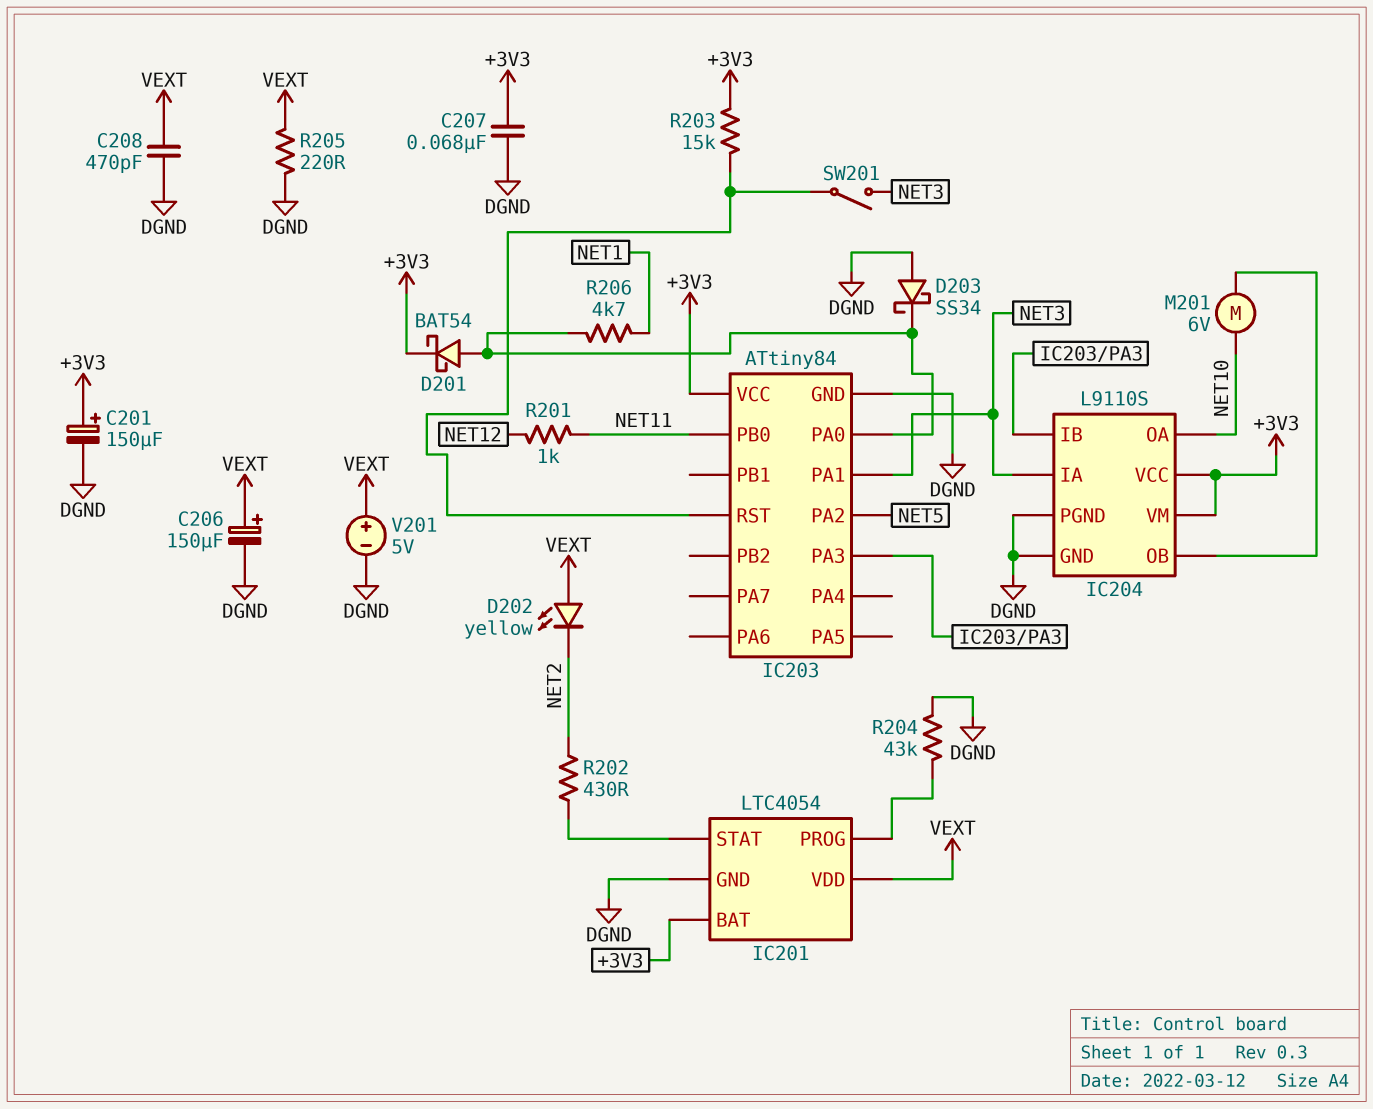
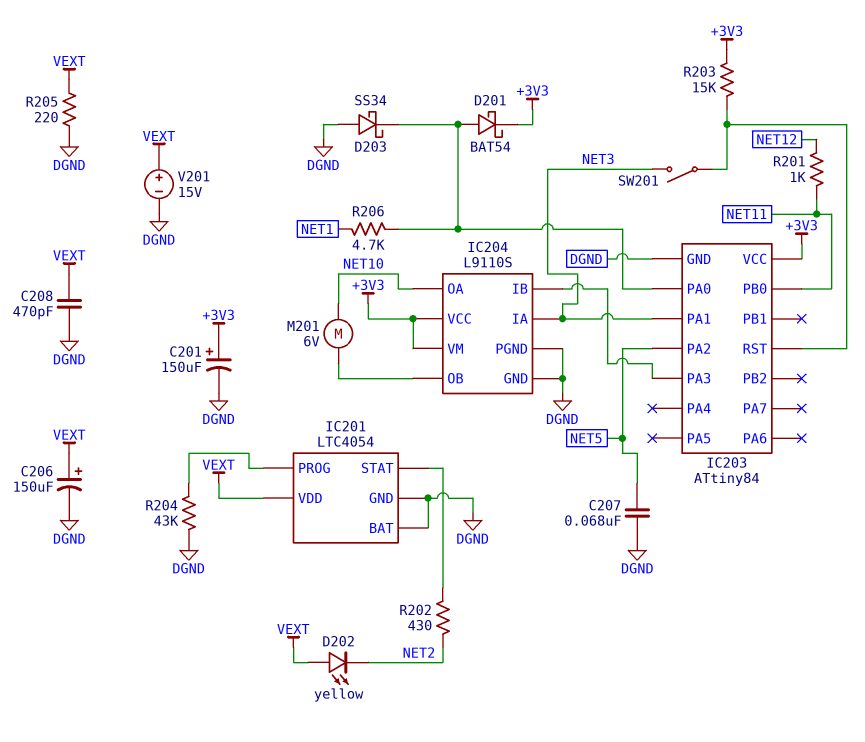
C207: 68nF (+3V3, DGND) -> 68nF (DGND, NET5)
IC201 pin BAT: +3V3 -> DGND
V201: 5V (plus VEXT, minus DGND) -> 15V (plus VEXT, minus DGND)

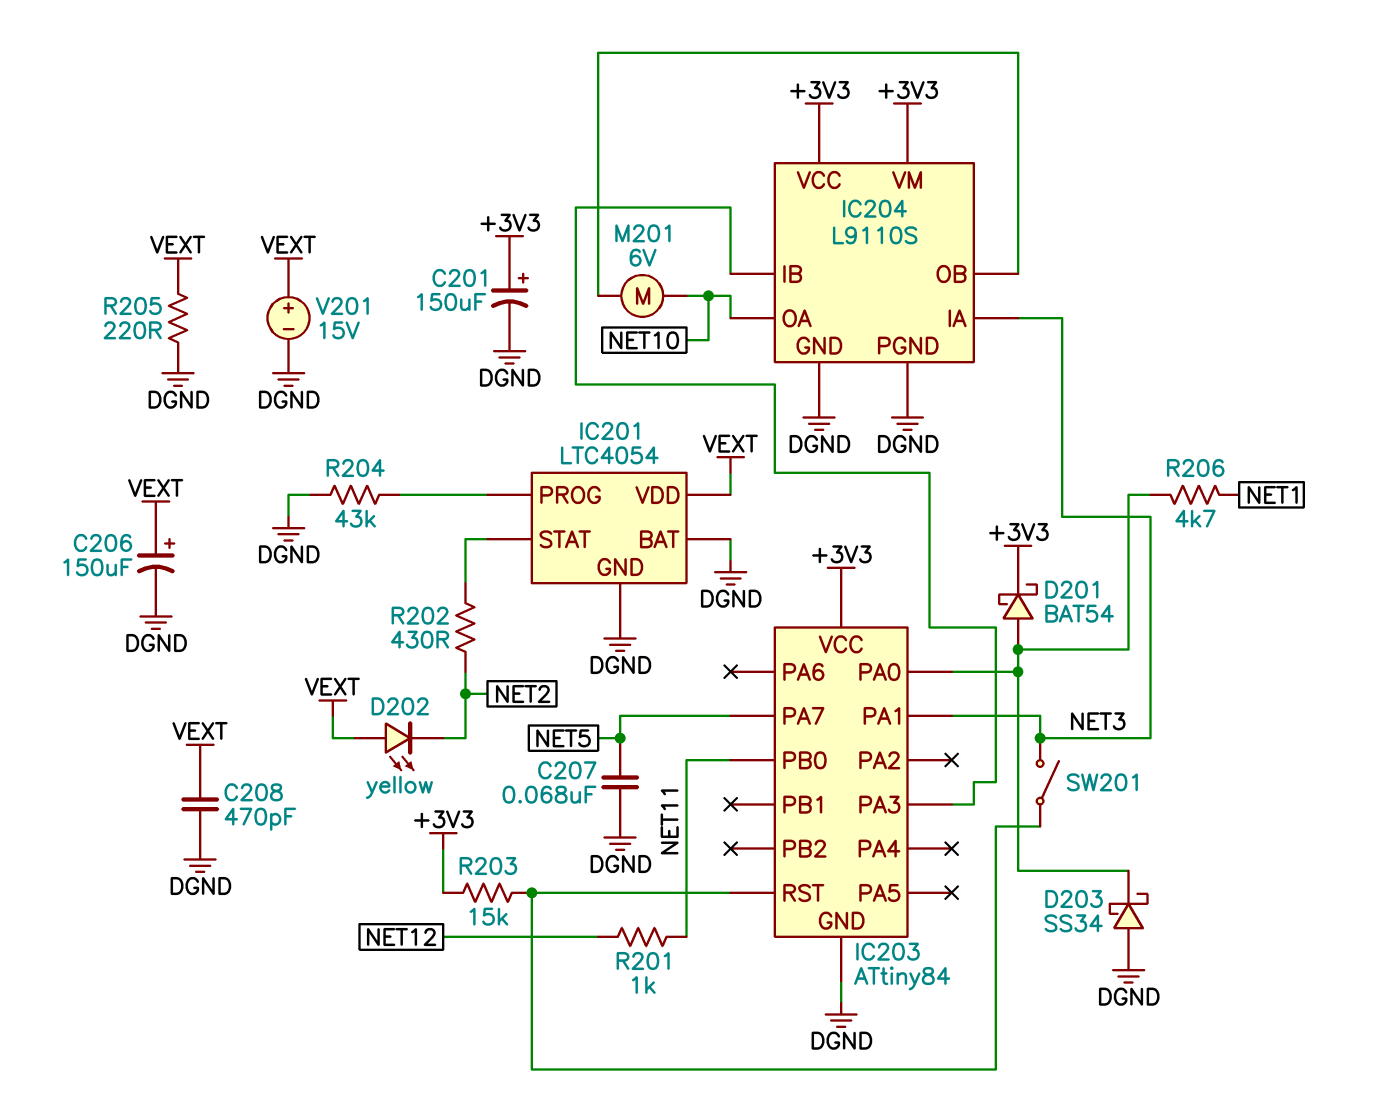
IC203 pin PA2: NET5 -> none
IC203 pin PA7: none -> NET5

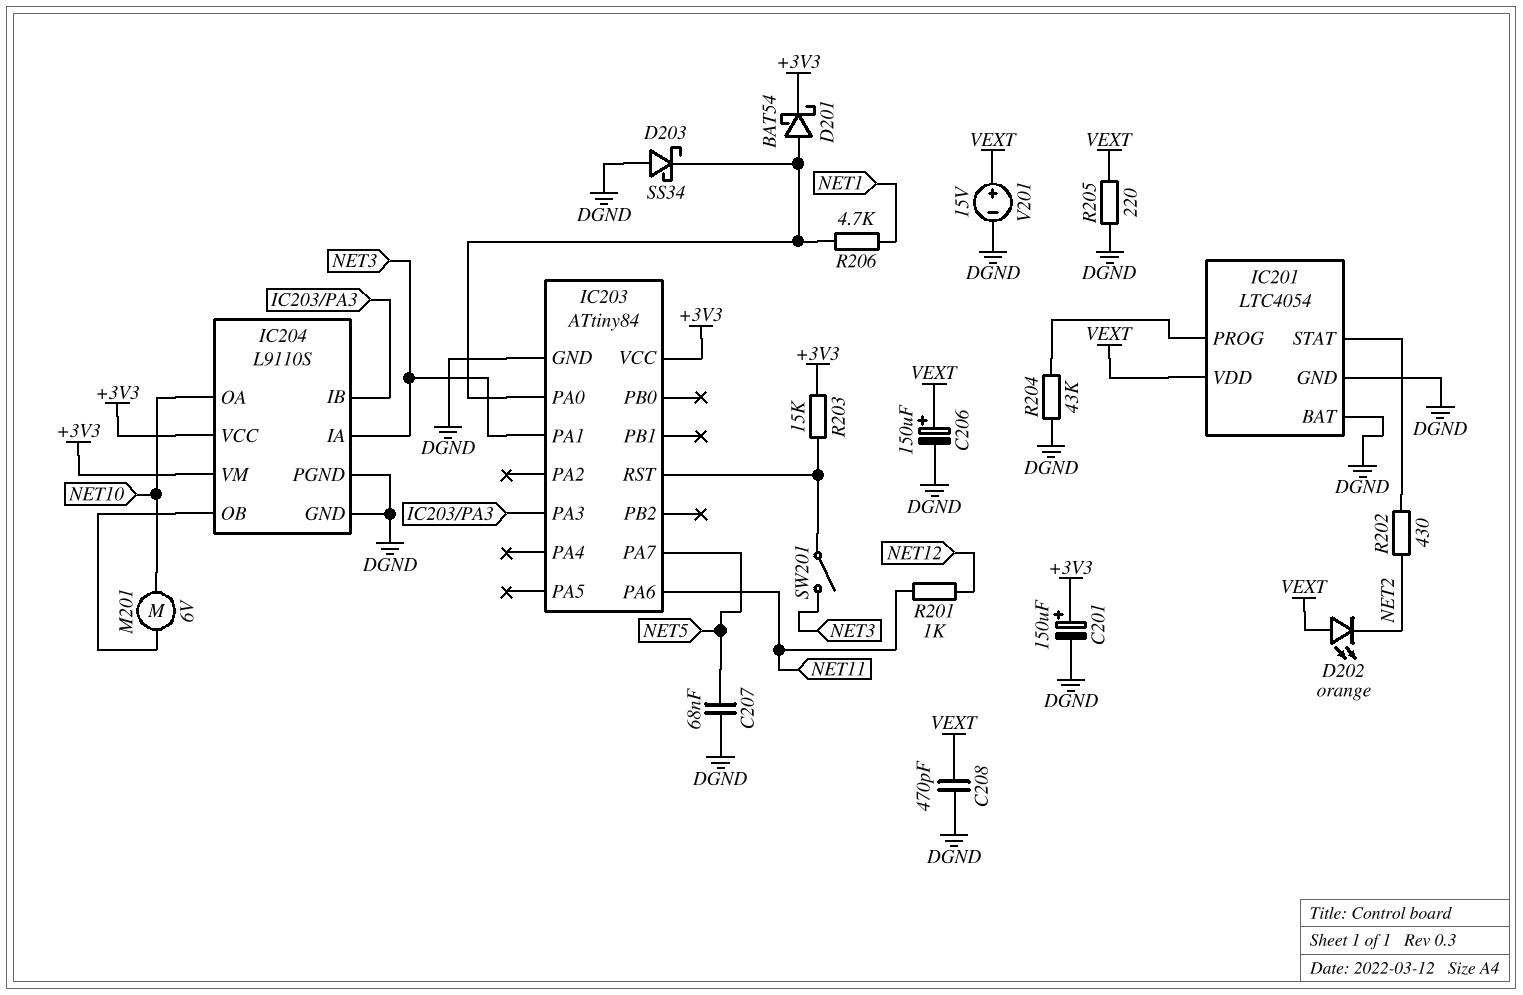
D202: LED yellow (A VEXT, K NET2) -> LED orange (A VEXT, K NET2)
IC203 pin PA6: none -> NET11
IC203 pin PB0: NET11 -> none

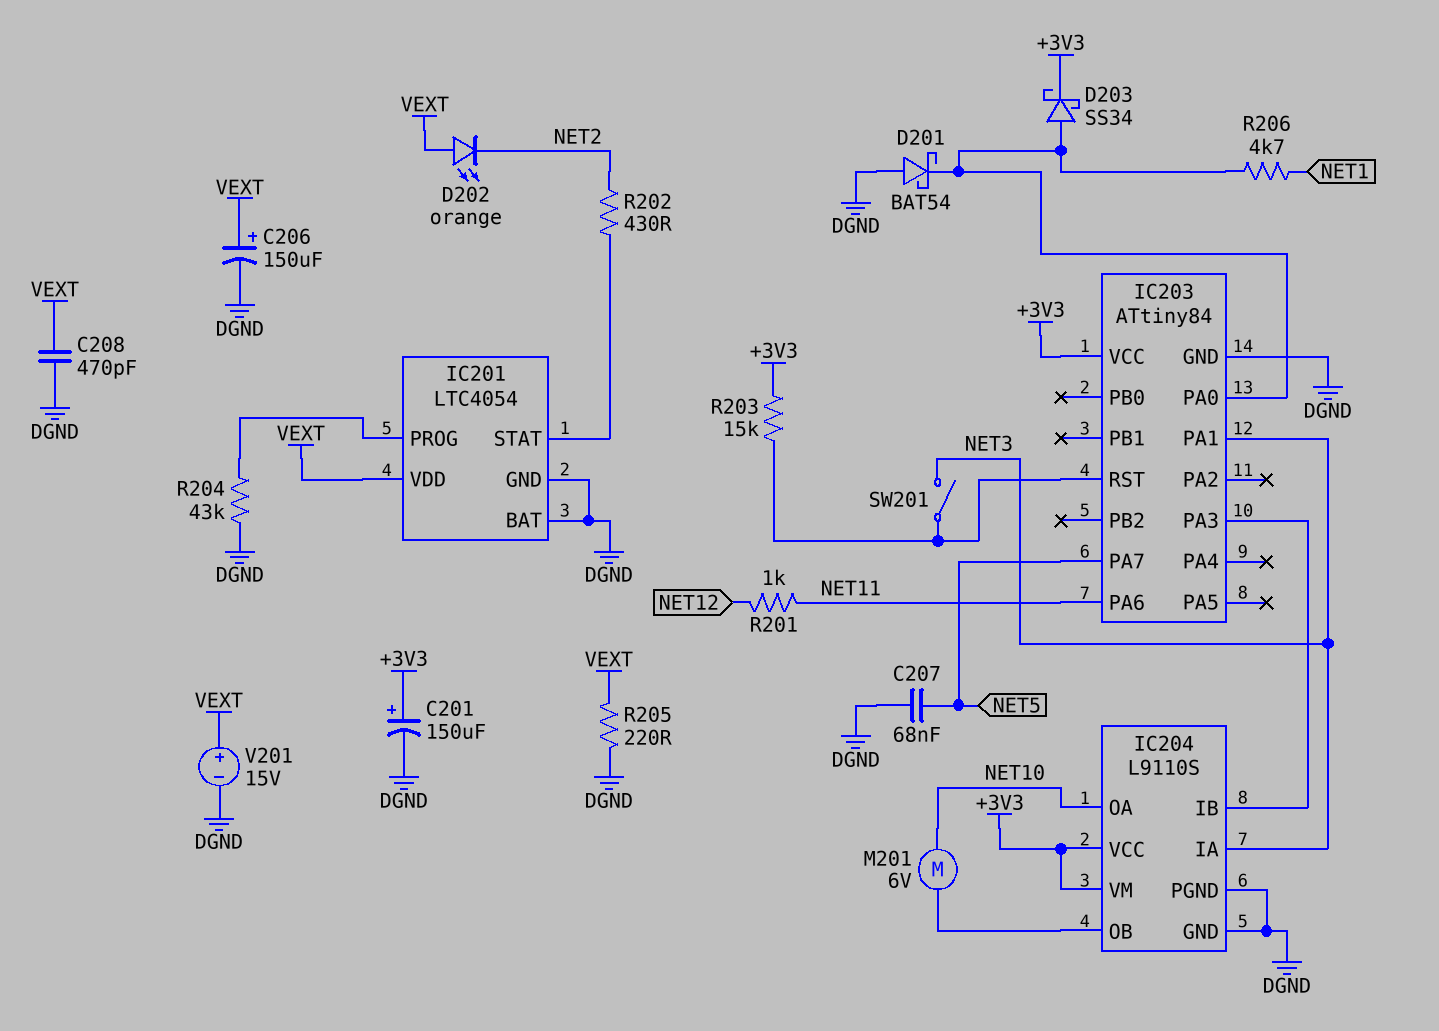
D201: schottky BAT54 (A IC203/PA0, K +3V3) -> schottky BAT54 (A DGND, K IC203/PA0)
D203: schottky SS34 (A DGND, K IC203/PA0) -> schottky SS34 (A IC203/PA0, K +3V3)

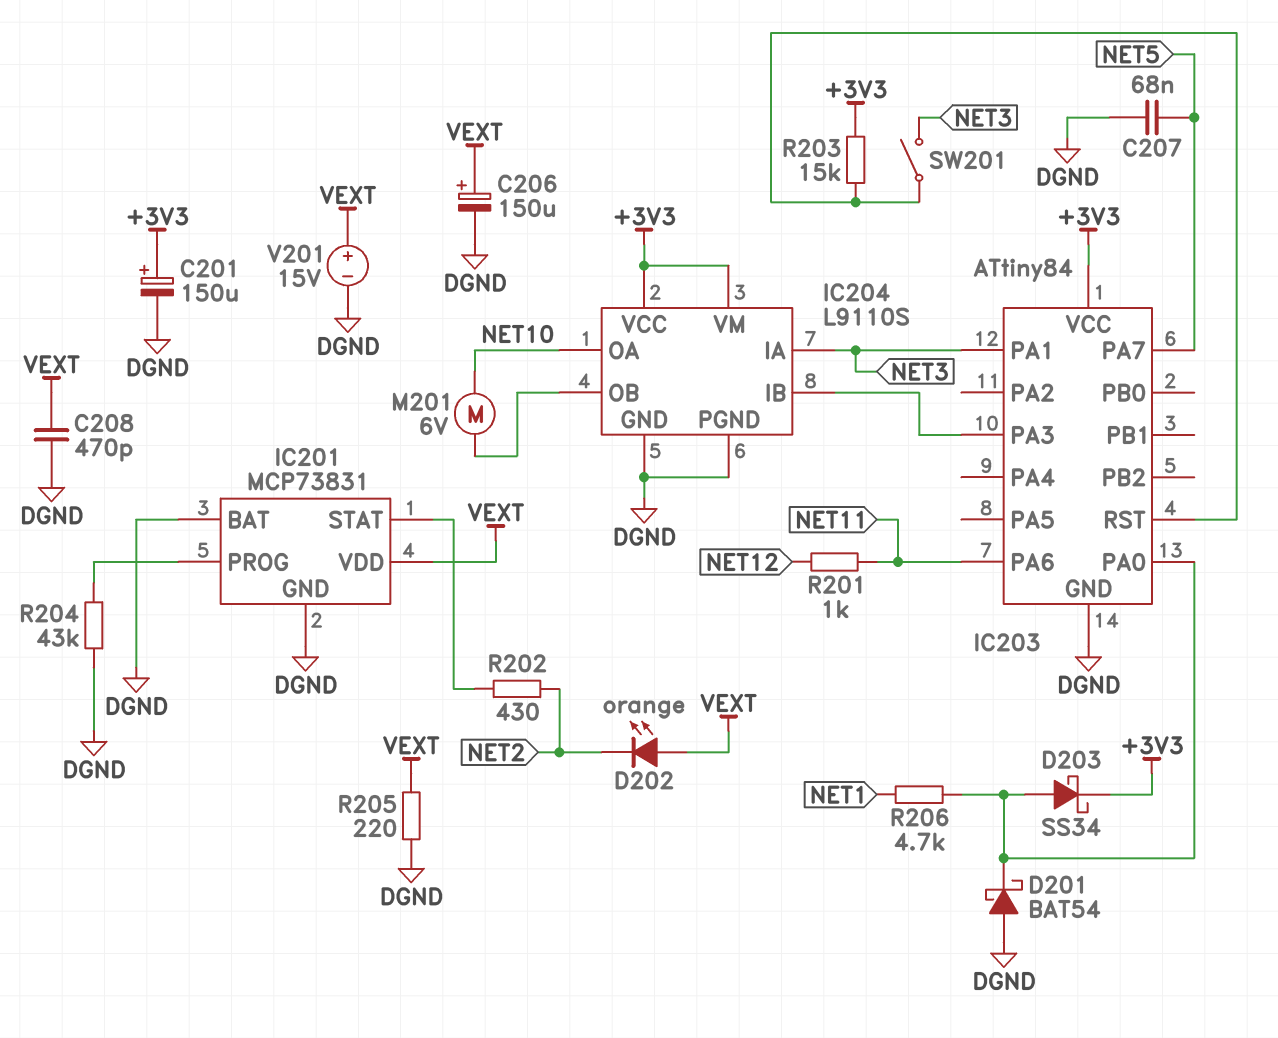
IC201: LTC4054 -> MCP73831

